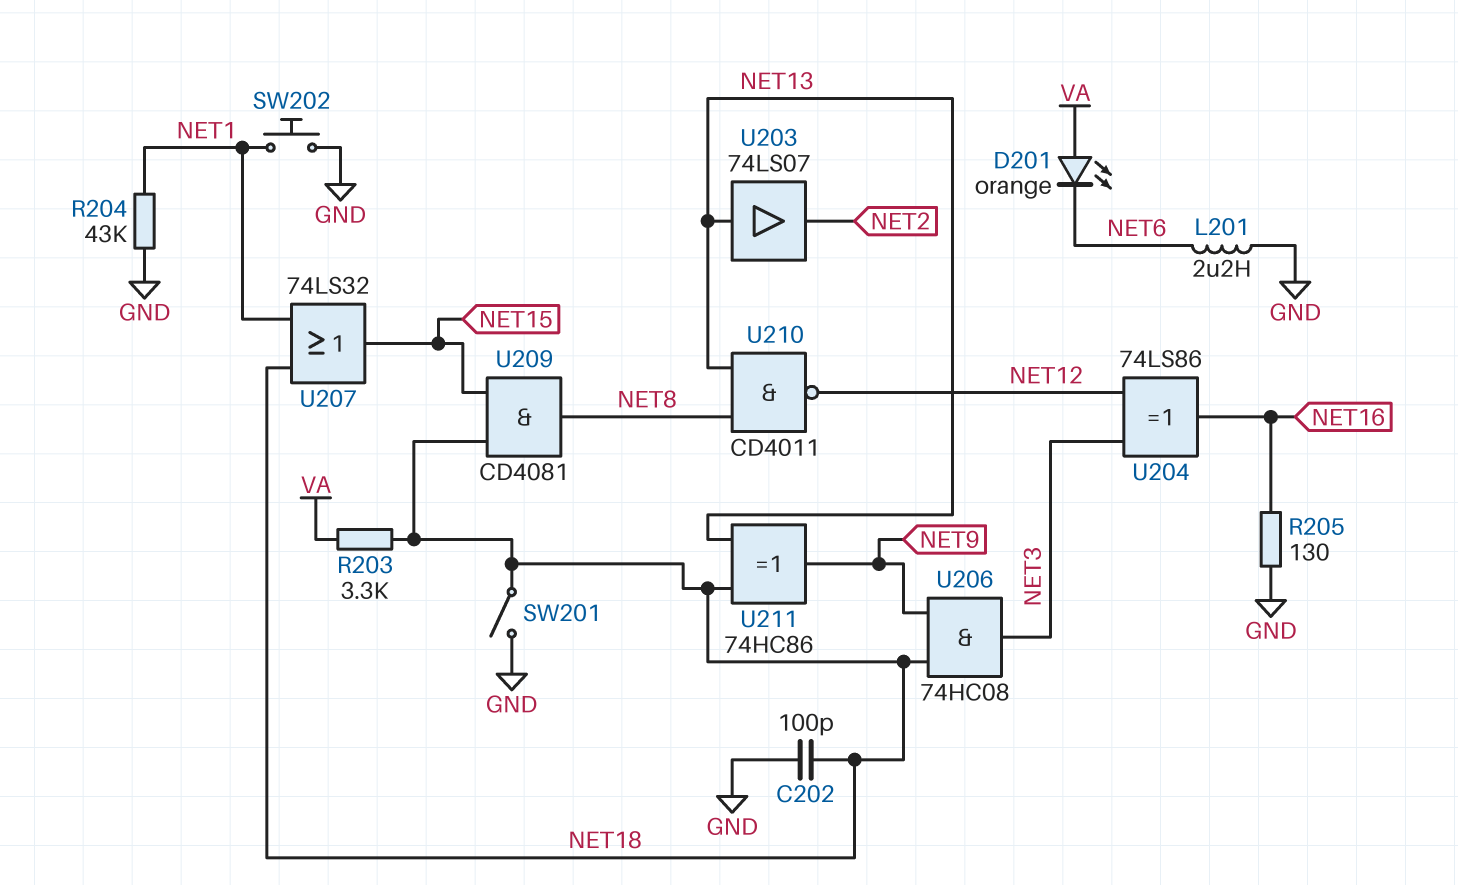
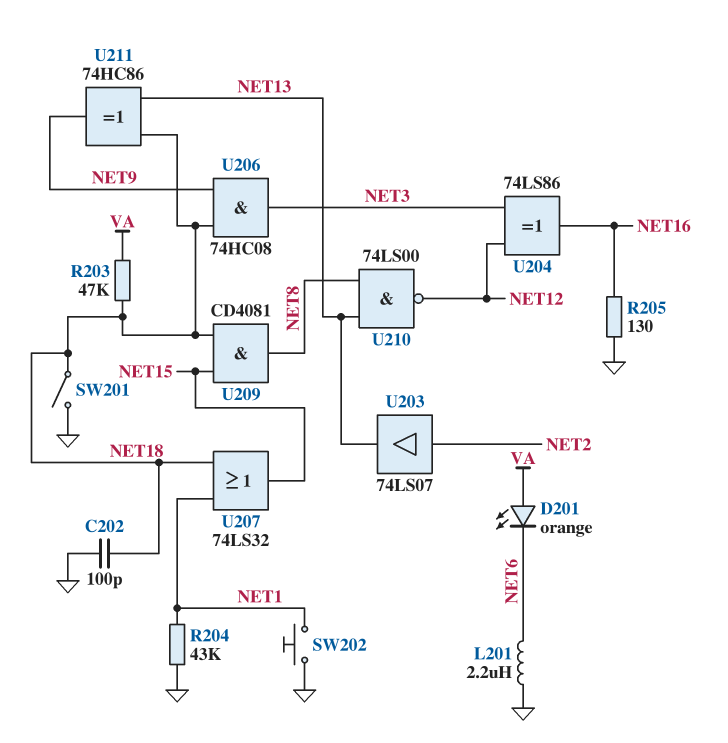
R203: 3.3k (NET18, VA) -> 47k (NET18, VA)
U203: buffer 74LS07 (in NET13, out NET2) -> buffer 74LS07 (in NET2, out NET13)
U210: NAND CD4011 (in NET8, in NET13, out NET12) -> NAND 74LS00 (in NET8, in NET13, out NET12)

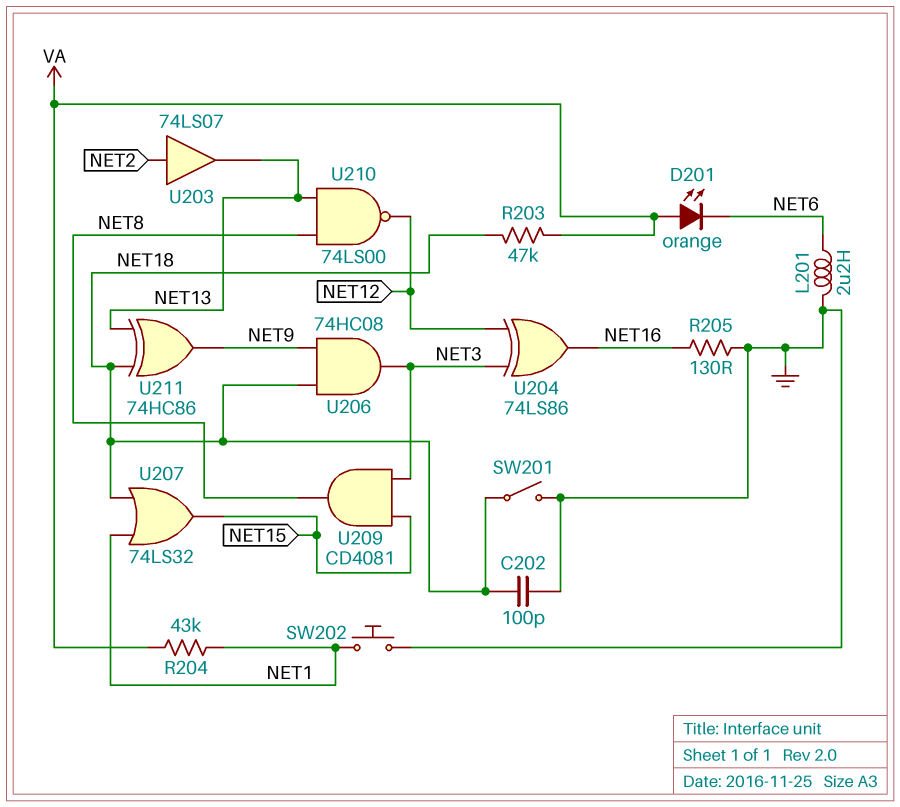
R204: 43k (GND, NET1) -> 43k (NET1, VA)
U209: AND CD4081 (in NET15, in NET18, out NET8) -> AND CD4081 (in NET3, in NET15, out NET8)

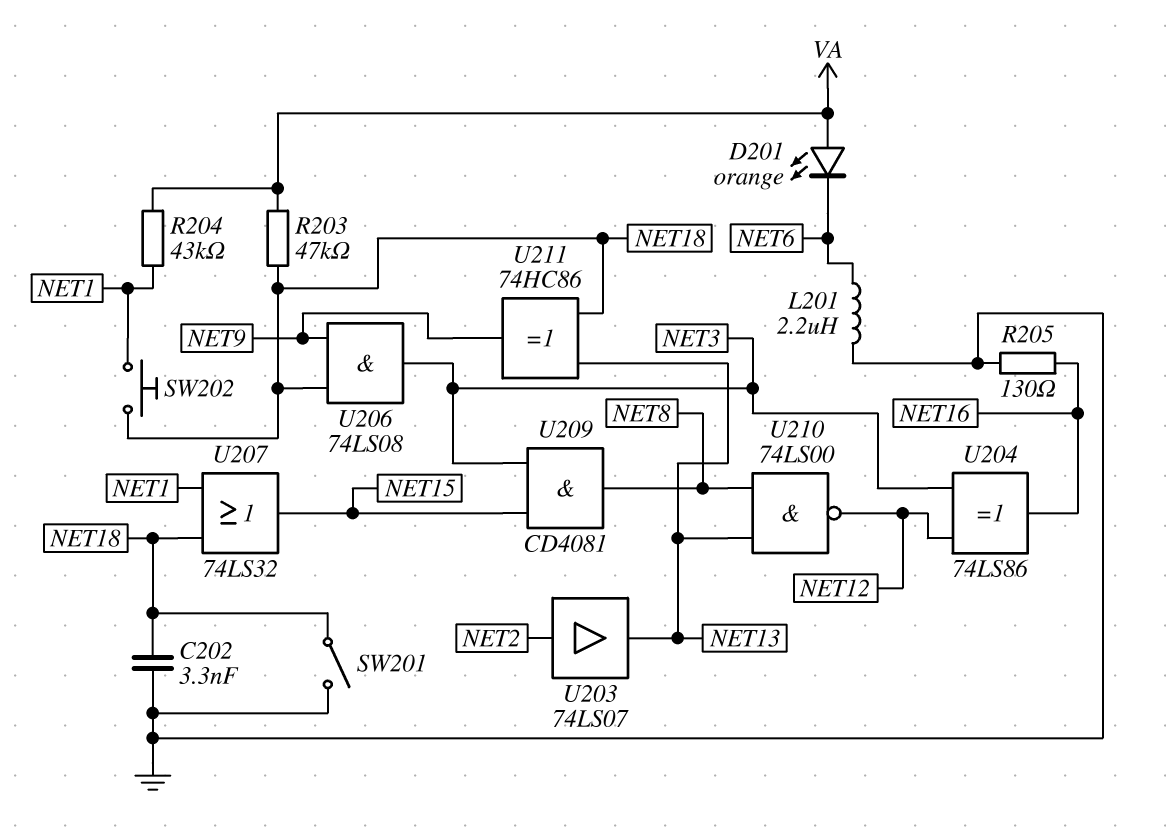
C202: 100pF (GND, NET18) -> 3.3nF (GND, NET18)
SW202: button (GND, NET1) -> button (NET1, NET18)
U206: AND 74HC08 (in NET9, in NET18, out NET3) -> AND 74LS08 (in NET9, in NET18, out NET3)

